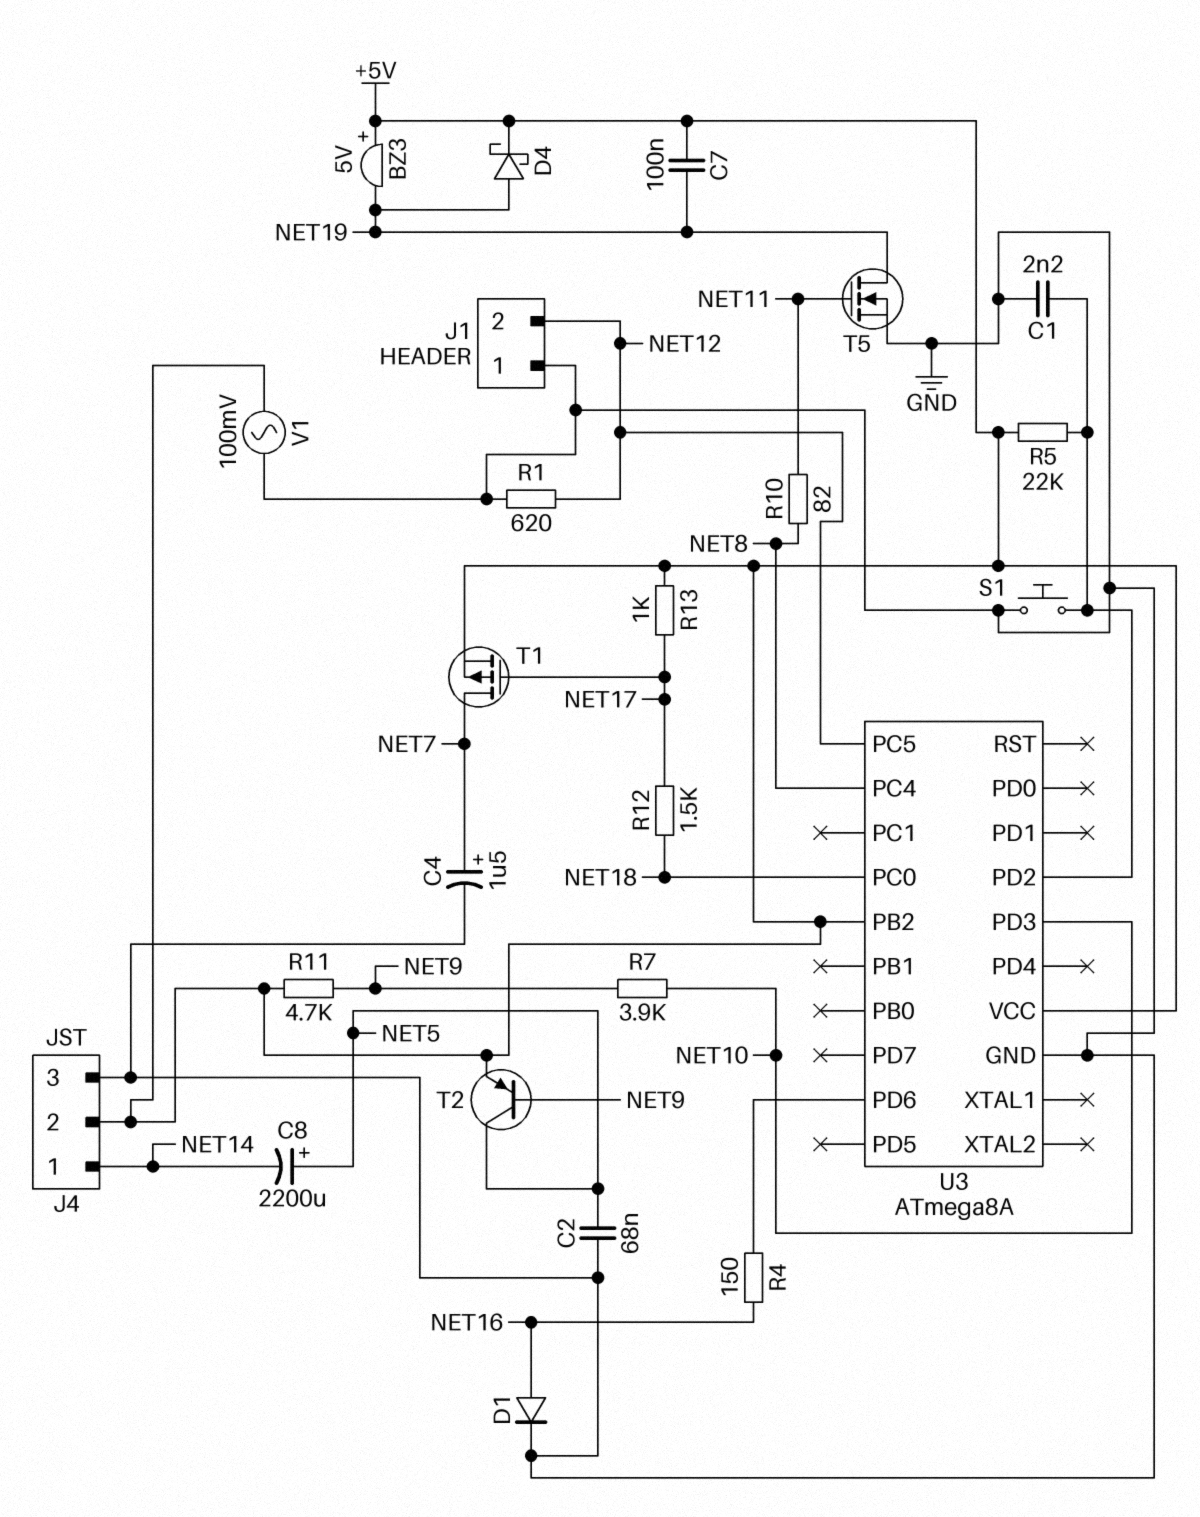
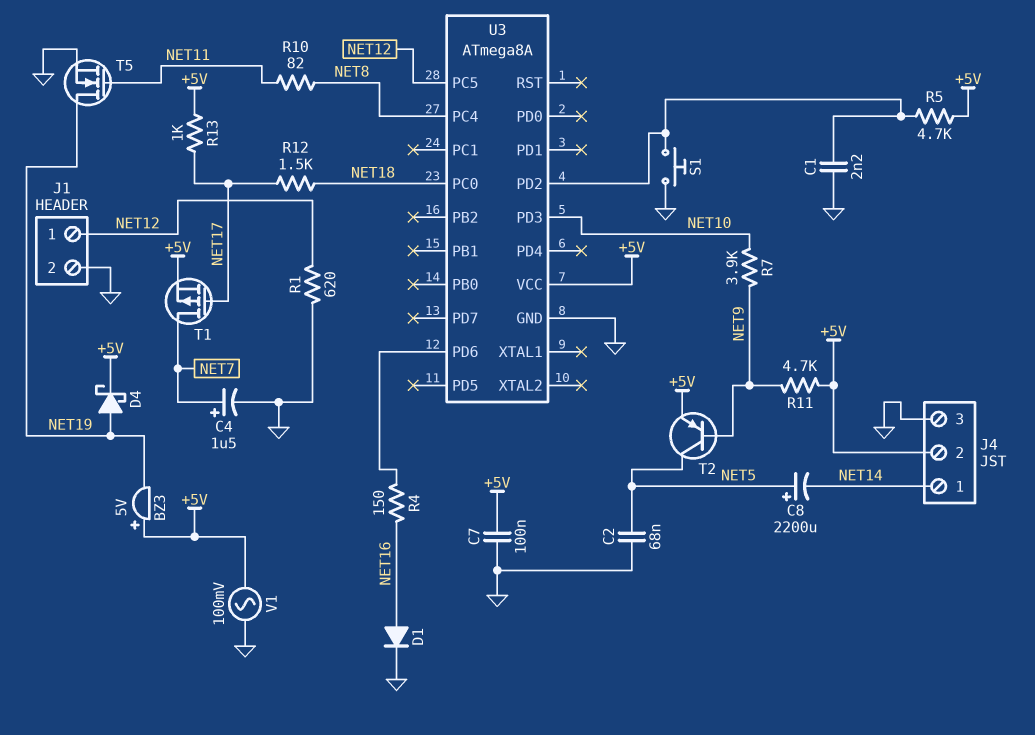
C7: 100nF (+5V, NET19) -> 100nF (+5V, GND)
J1 pin 1: GND -> NET12
J1 pin 2: NET12 -> GND
R5: 22k (+5V, U3/PD2) -> 4.7k (+5V, U3/PD2)
U3 pin PB2: +5V -> none

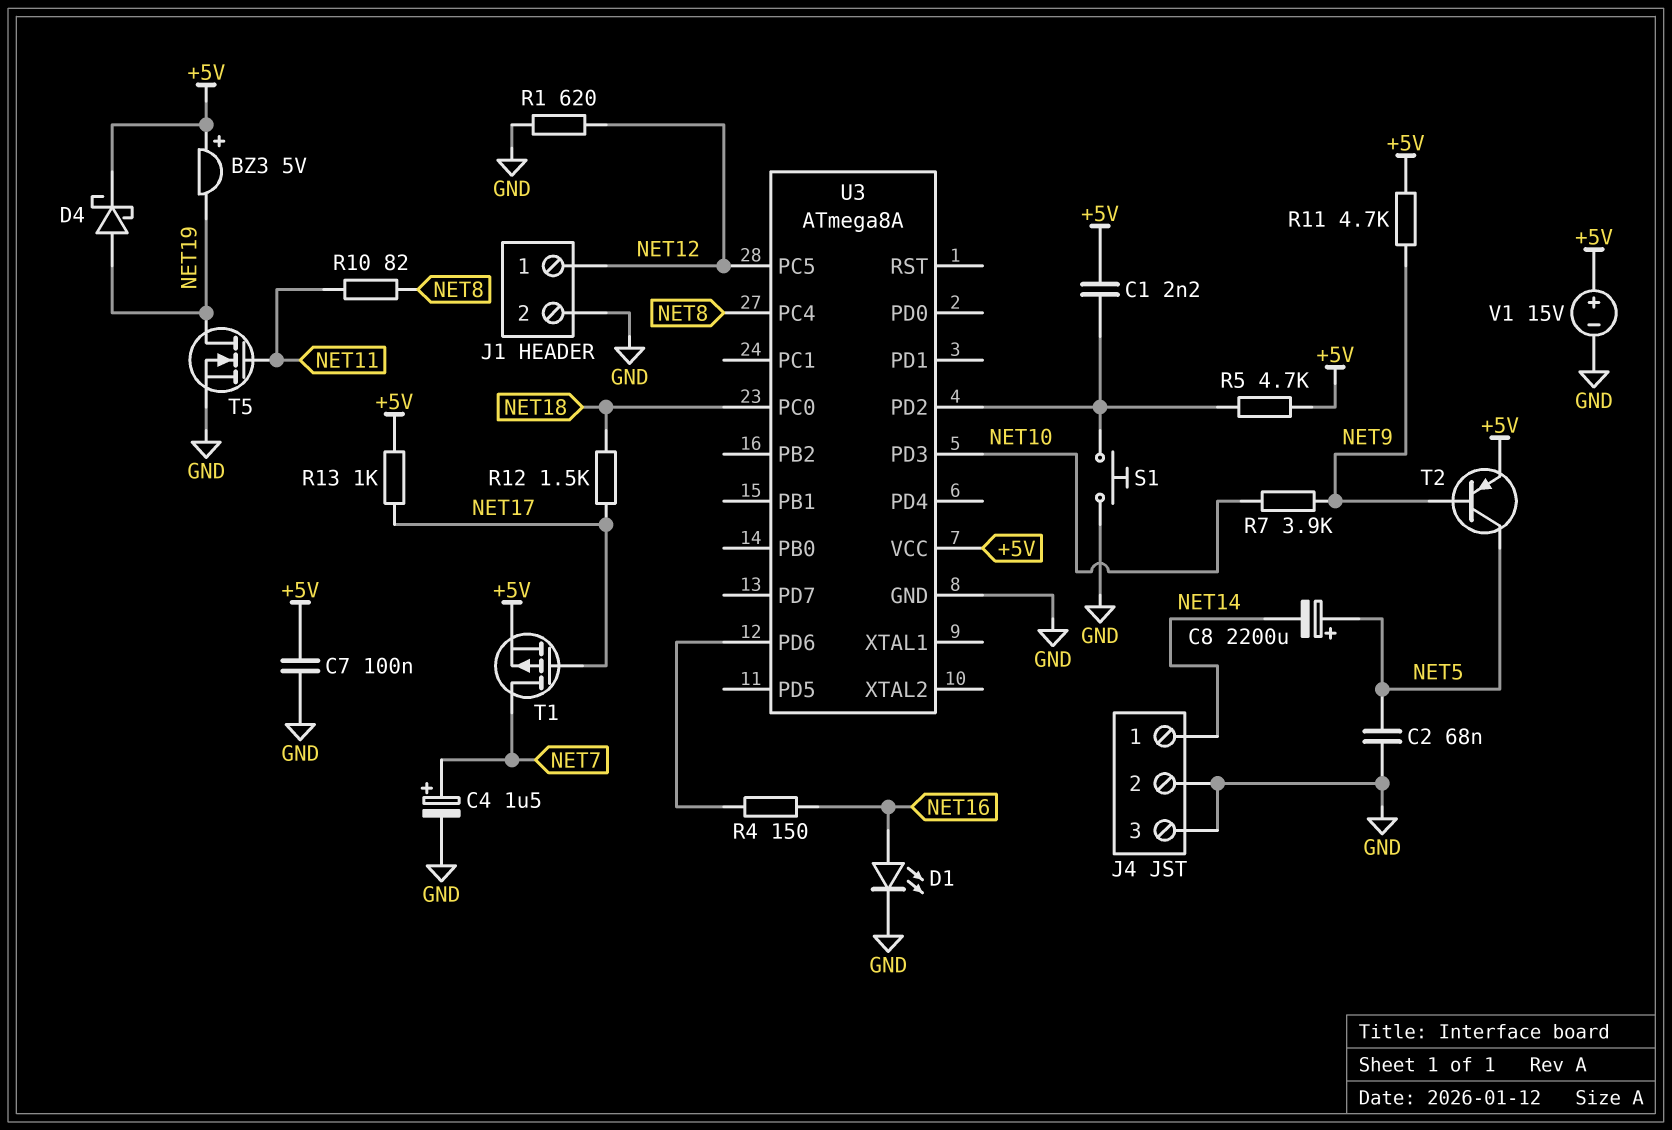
C1: 2.2nF (GND, U3/PD2) -> 2.2nF (+5V, U3/PD2)
D1: diode (A NET16, K GND) -> LED (A NET16, K GND)
J4 pin 2: +5V -> GND
V1: AC 100mV (+5V, GND) -> 15V (plus +5V, minus GND)

